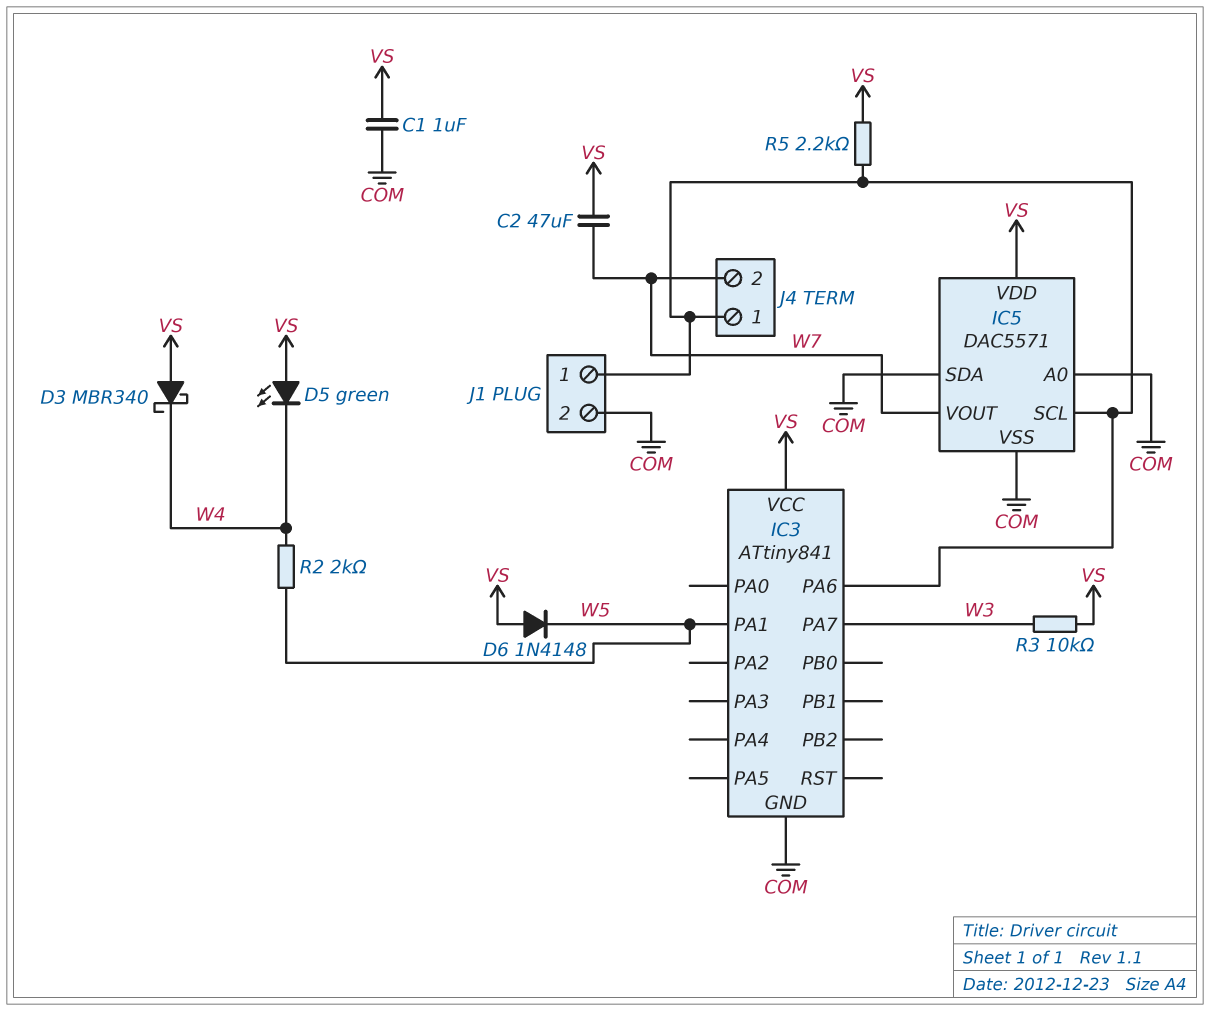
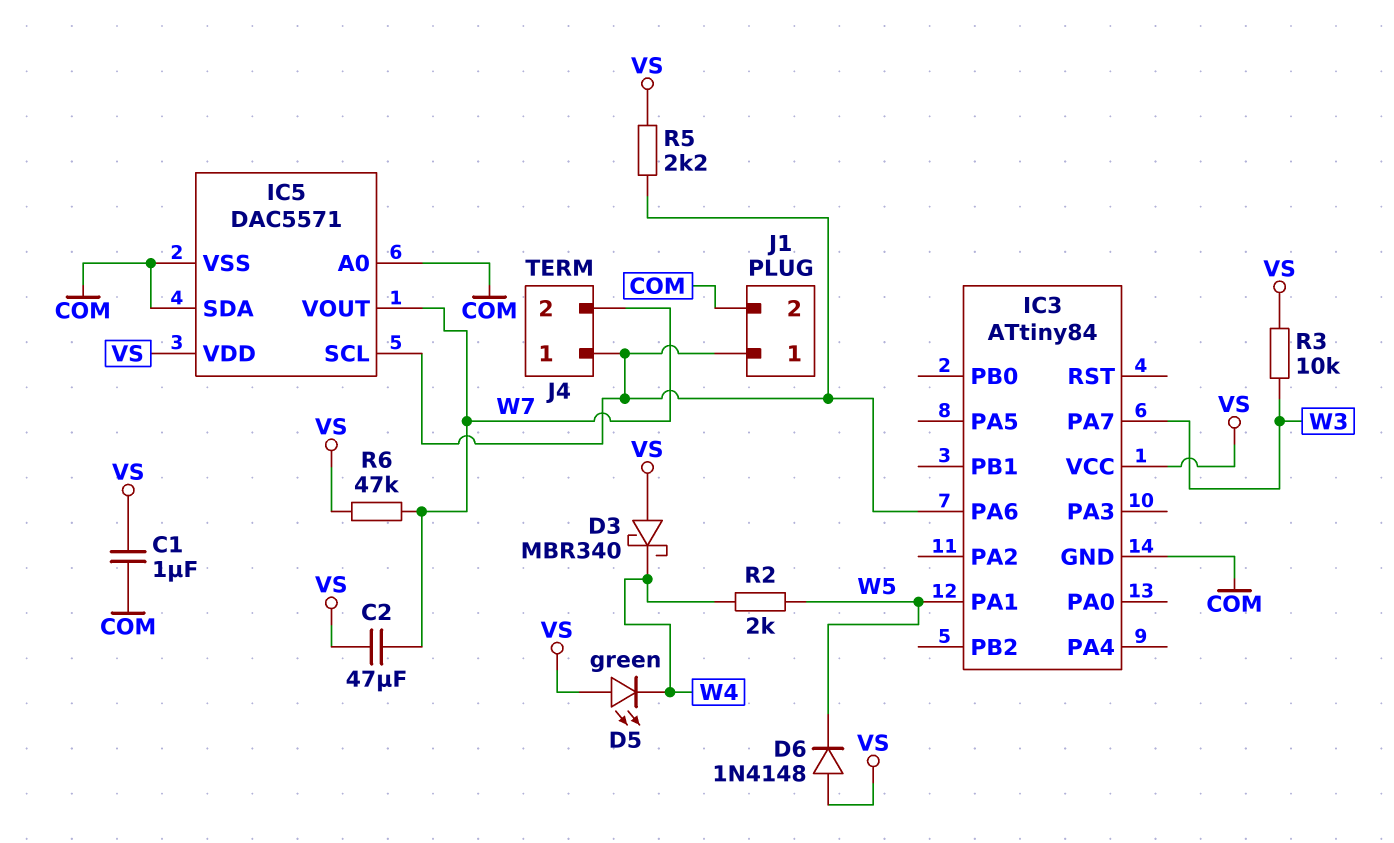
IC3: ATtiny841 -> ATtiny84
R6: none -> 47k (VS, W7)

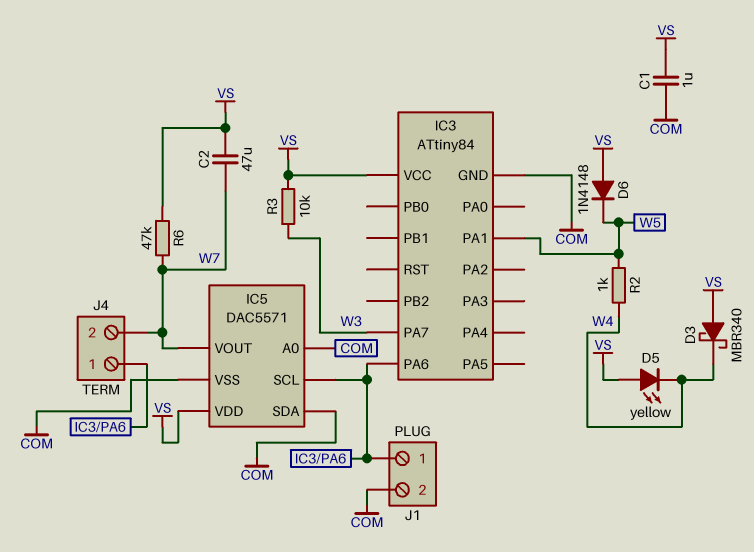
D5: LED green (A VS, K W4) -> LED yellow (A VS, K W4)
R2: 2k (W4, W5) -> 1k (W4, W5)
R5: 2.2k (IC3/PA6, VS) -> none

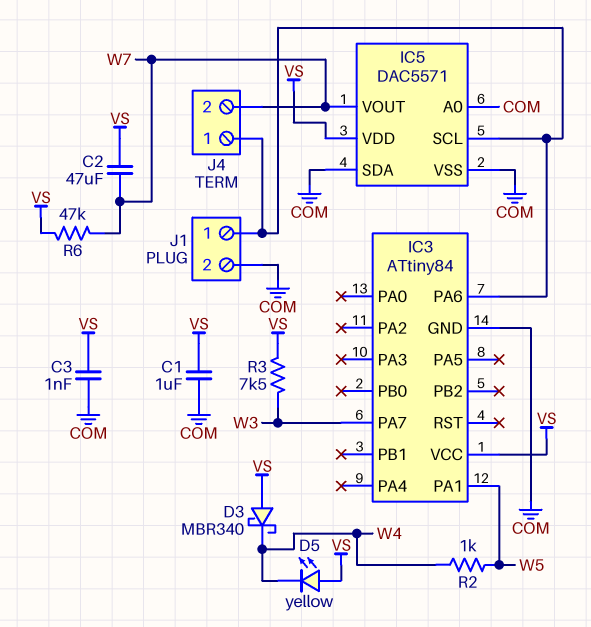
C3: none -> 1nF (COM, VS)
D6: diode 1N4148 (A VS, K W5) -> none
R3: 10k (VS, W3) -> 7.5k (VS, W3)

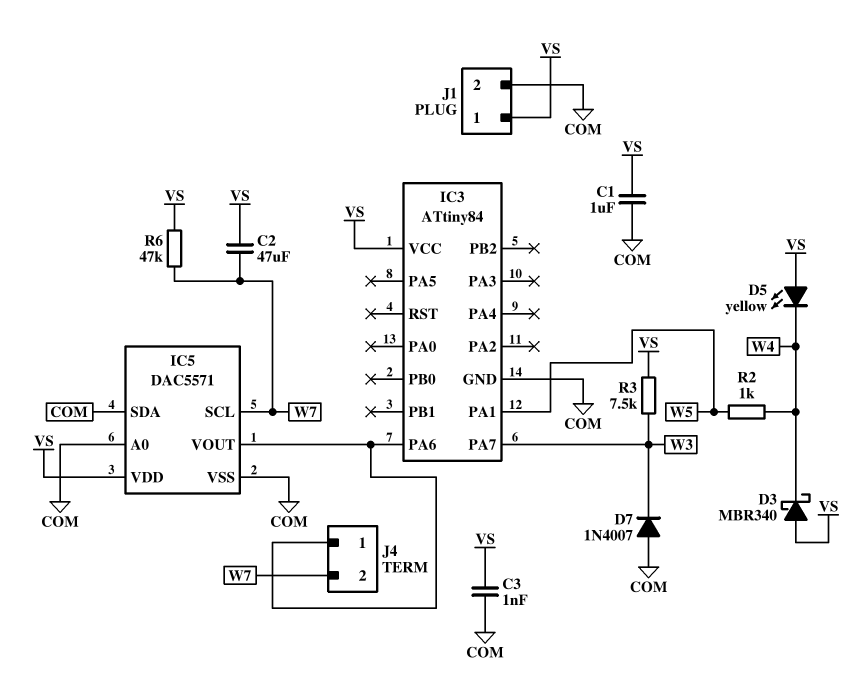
D7: none -> diode 1N4007 (A COM, K W3)
IC5 pin SCL: IC3/PA6 -> W7
IC5 pin VOUT: W7 -> IC3/PA6
J1 pin 1: IC3/PA6 -> VS

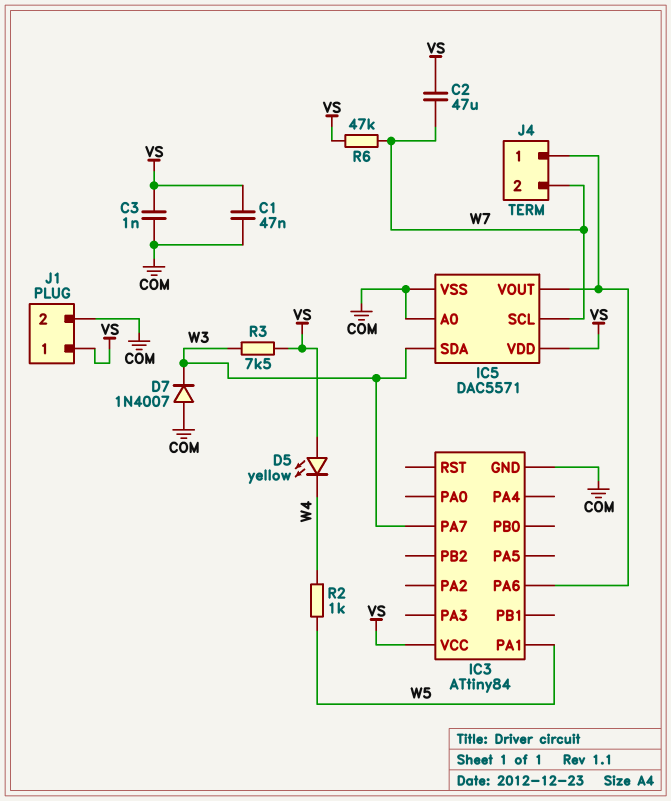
C1: 1uF (COM, VS) -> 47nF (COM, VS)
D3: schottky MBR340 (A VS, K W4) -> none
IC5 pin SDA: COM -> W3

